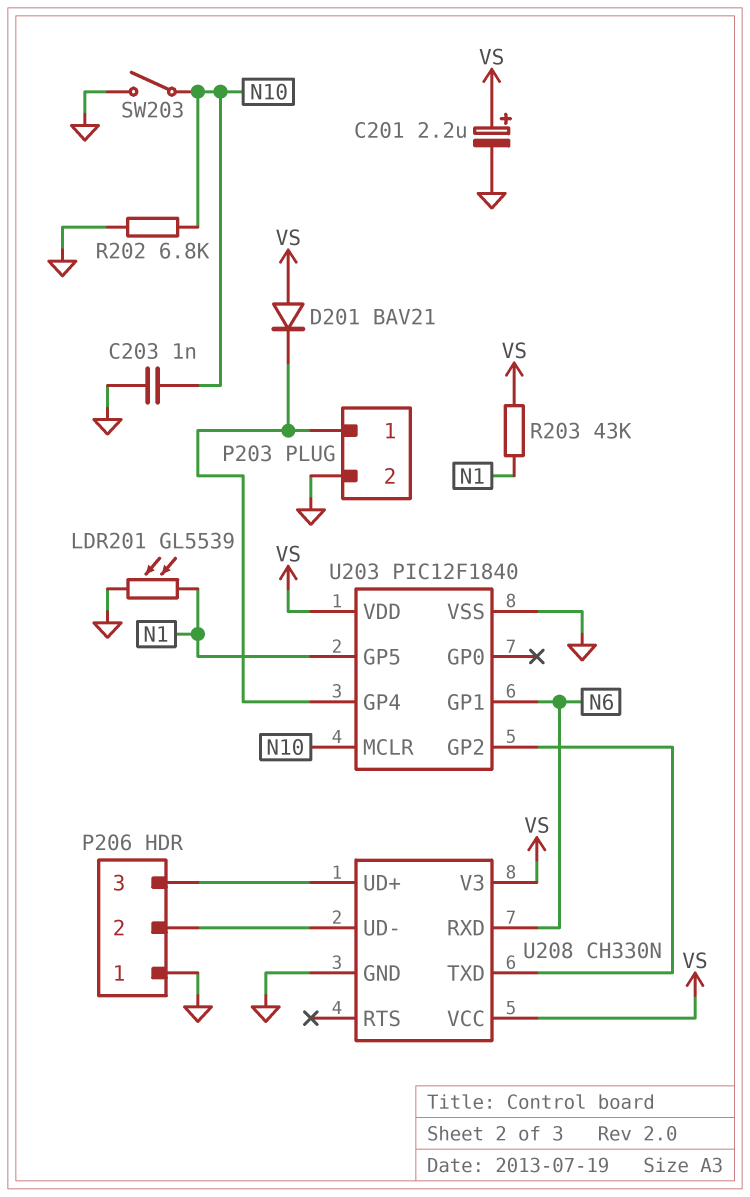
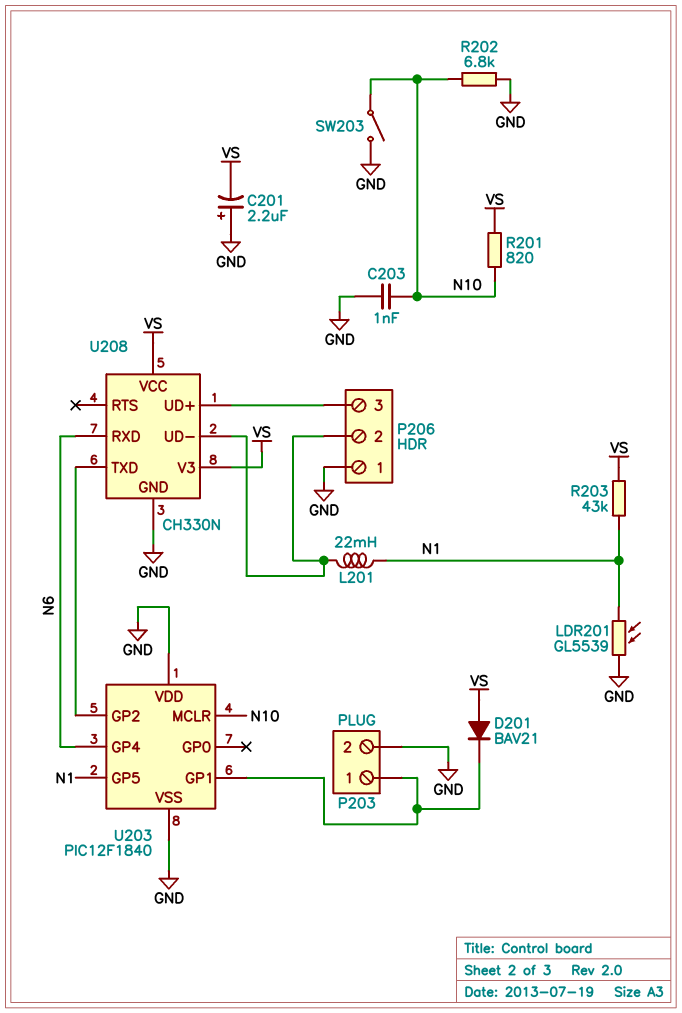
C201: 2.2uF (plus VS, minus GND) -> 2.2uF (plus GND, minus VS)
L201: none -> 22mH (N1, P206/2)
R201: none -> 820 (N10, VS)
U203 pin GP1: N6 -> P203/1
U203 pin GP4: P203/1 -> N6
U203 pin VDD: VS -> GND

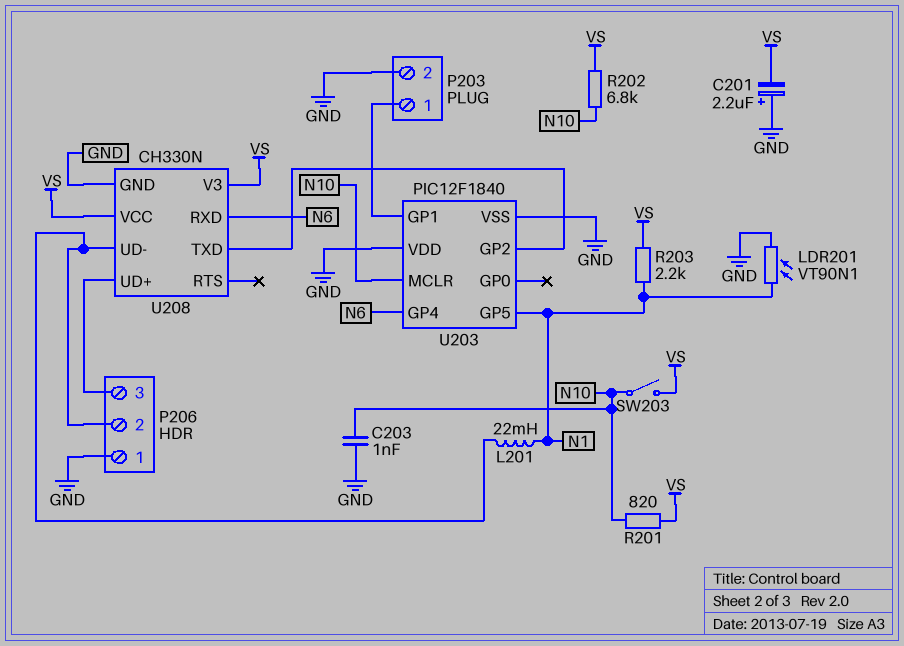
D201: diode BAV21 (A VS, K P203/1) -> none
LDR201: GL5539 (GND, N1) -> VT90N1 (GND, N1)
R202: 6.8k (GND, N10) -> 6.8k (N10, VS)
R203: 43k (N1, VS) -> 2.2k (N1, VS)
SW203: switch (GND, N10) -> switch (N10, VS)

